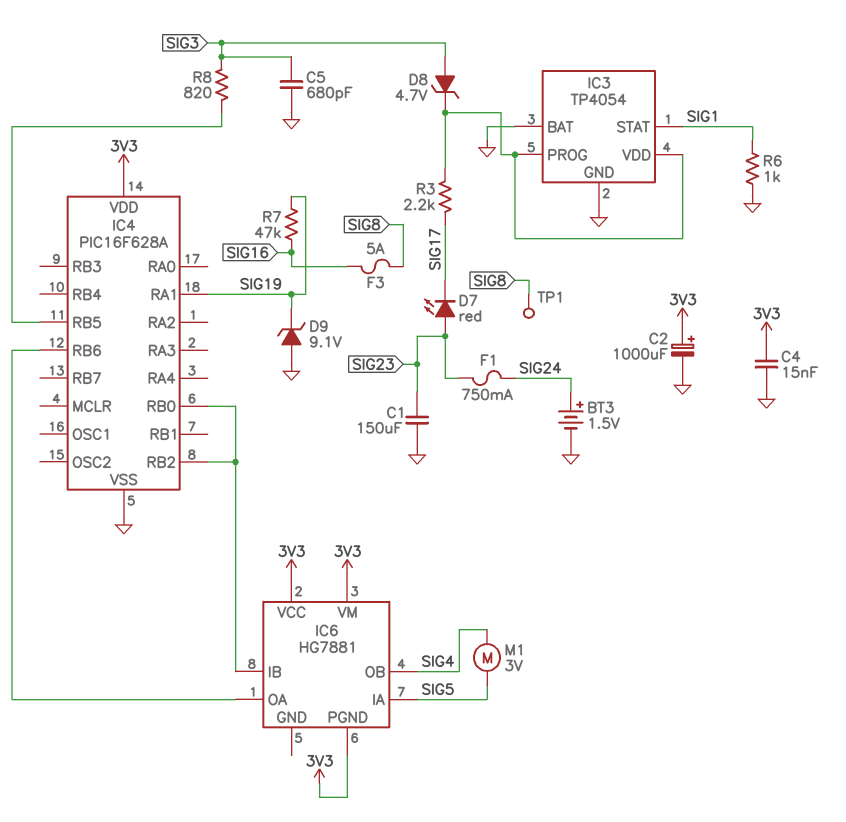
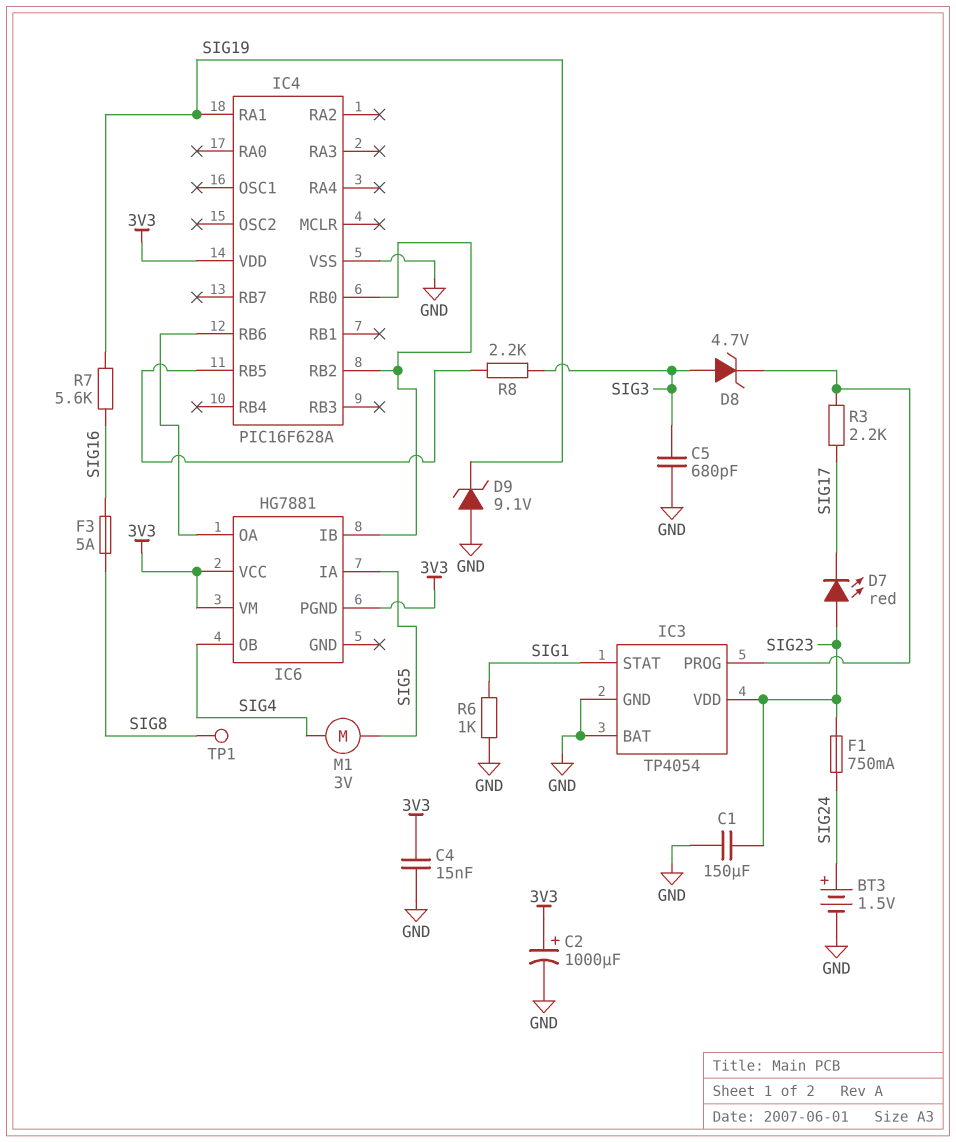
IC3 pin VDD: IC3/PROG -> SIG23
R7: 47k (SIG16, SIG19) -> 5.6k (SIG16, SIG19)
R8: 820 (IC4/RB5, SIG3) -> 2.2k (IC4/RB5, SIG3)

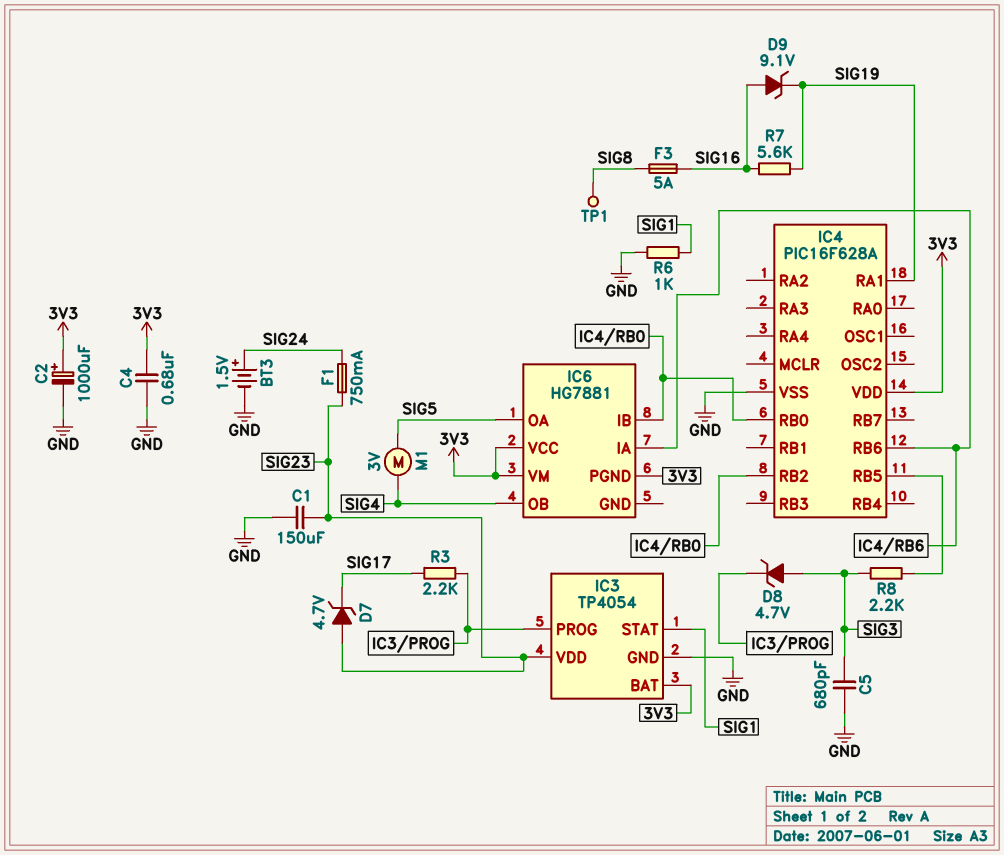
C4: 15nF (3V3, GND) -> 680nF (3V3, GND)
D7: LED red (A SIG23, K SIG17) -> zener 4.7V (A SIG23, K SIG17)
D9: zener 9.1V (A GND, K SIG19) -> zener 9.1V (A SIG16, K SIG19)
IC3 pin BAT: GND -> 3V3
IC6 pin IA: SIG5 -> IC4/RB6
IC6 pin OA: IC4/RB6 -> SIG5

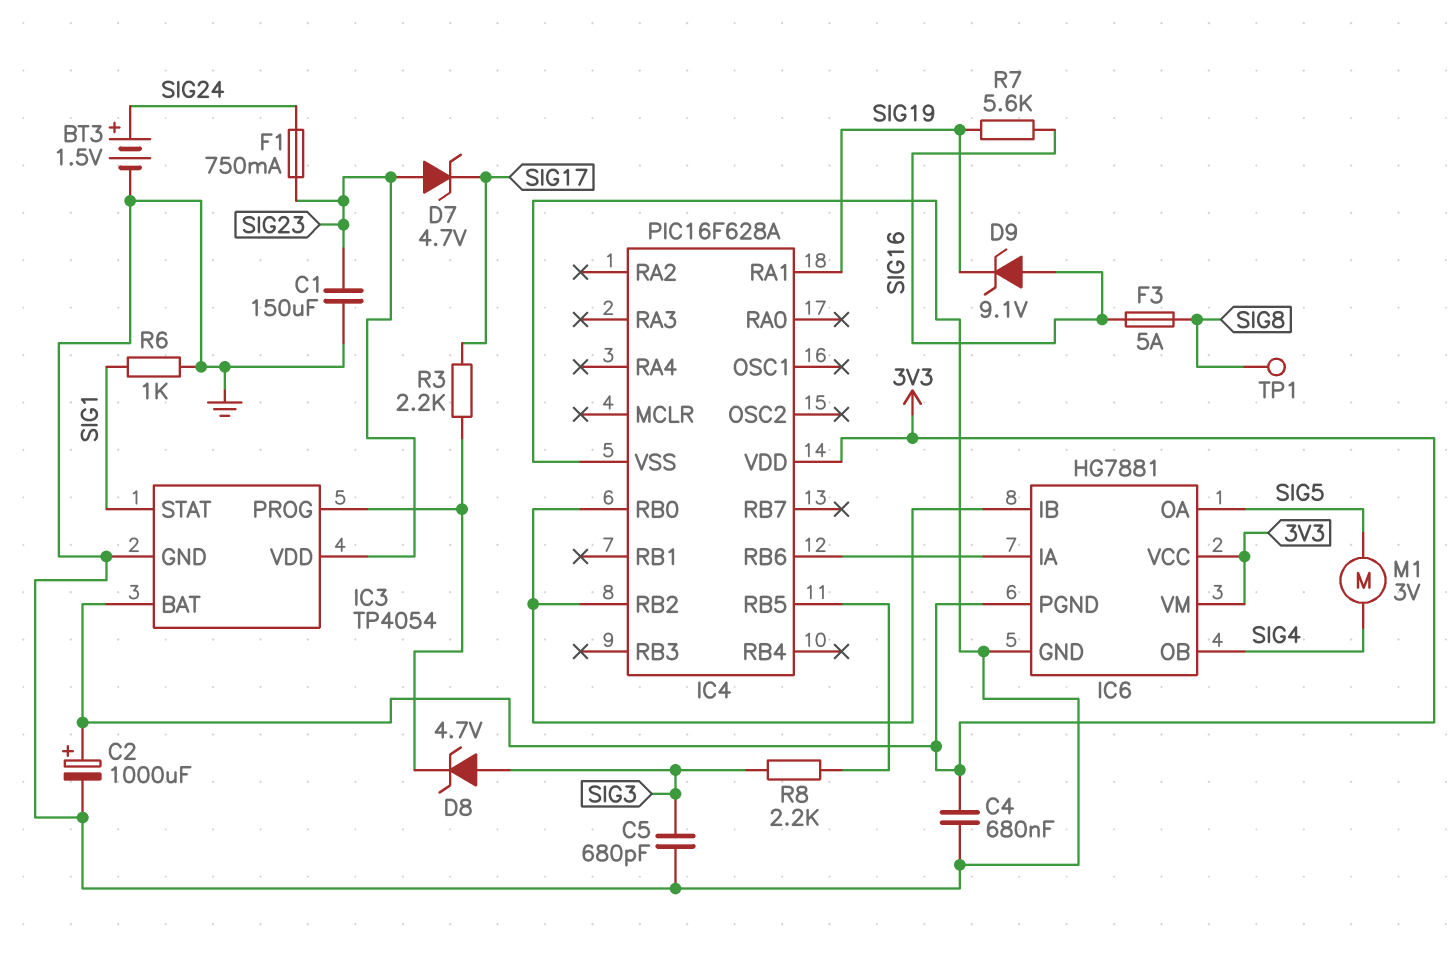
IC6 pin GND: none -> GND

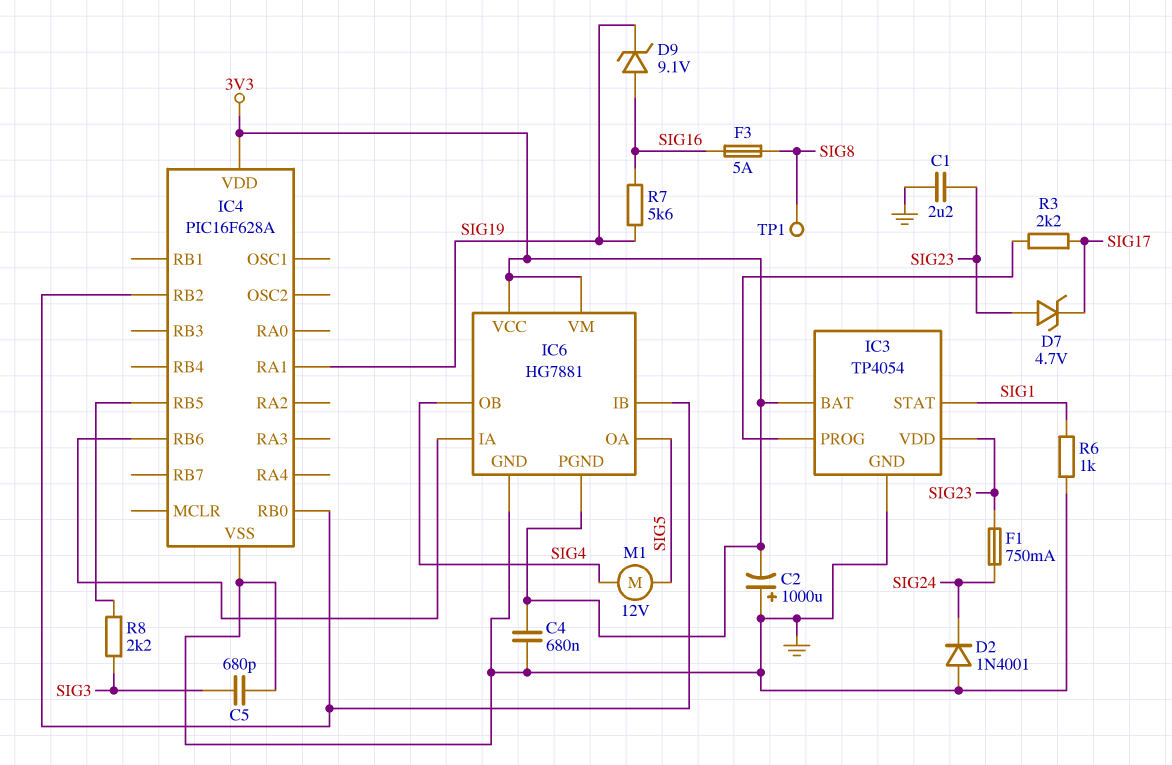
BT3: 1.5V (plus SIG24, minus GND) -> none
C1: 150uF (GND, SIG23) -> 2.2uF (GND, SIG23)
C2: 1000uF (plus 3V3, minus GND) -> 1000uF (plus GND, minus 3V3)
D2: none -> diode 1N4001 (A GND, K SIG24)
D8: zener 4.7V (A SIG3, K IC3/PROG) -> none
M1: motor 3V (SIG4, SIG5) -> motor 12V (SIG4, SIG5)

